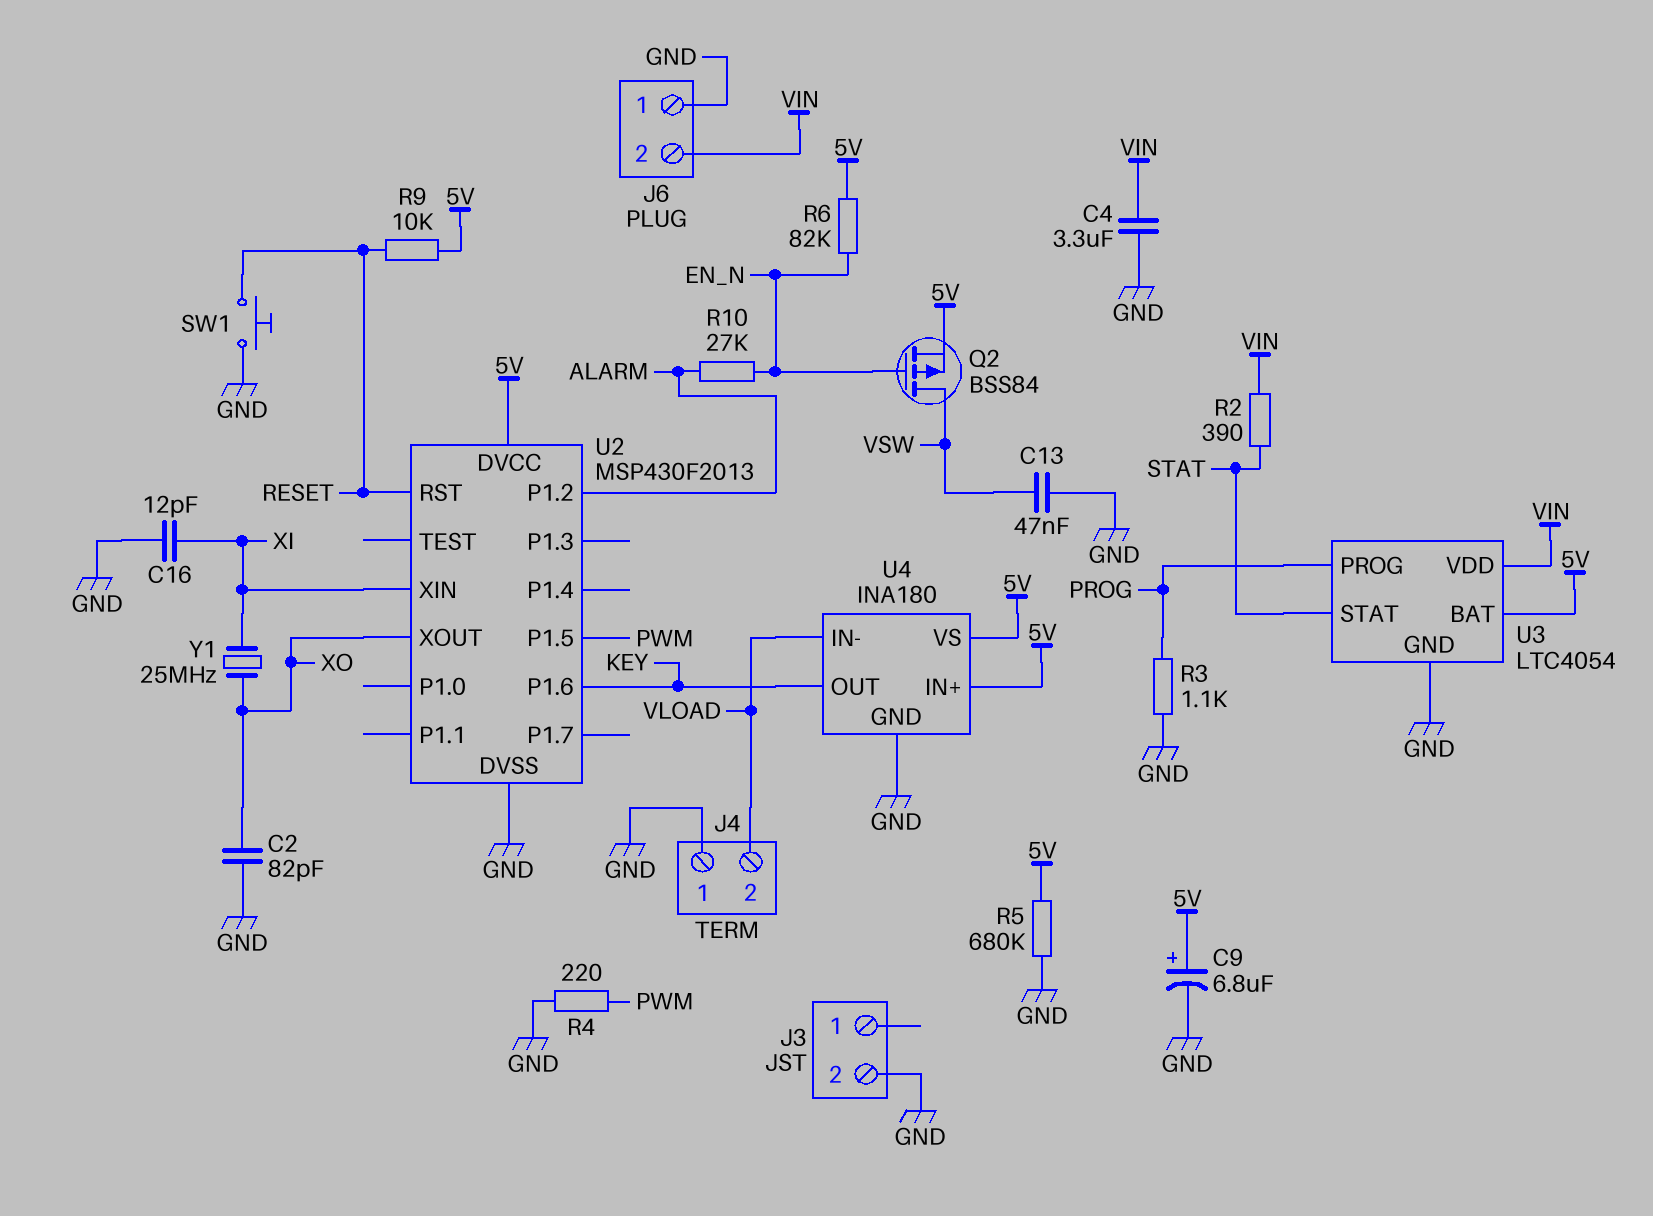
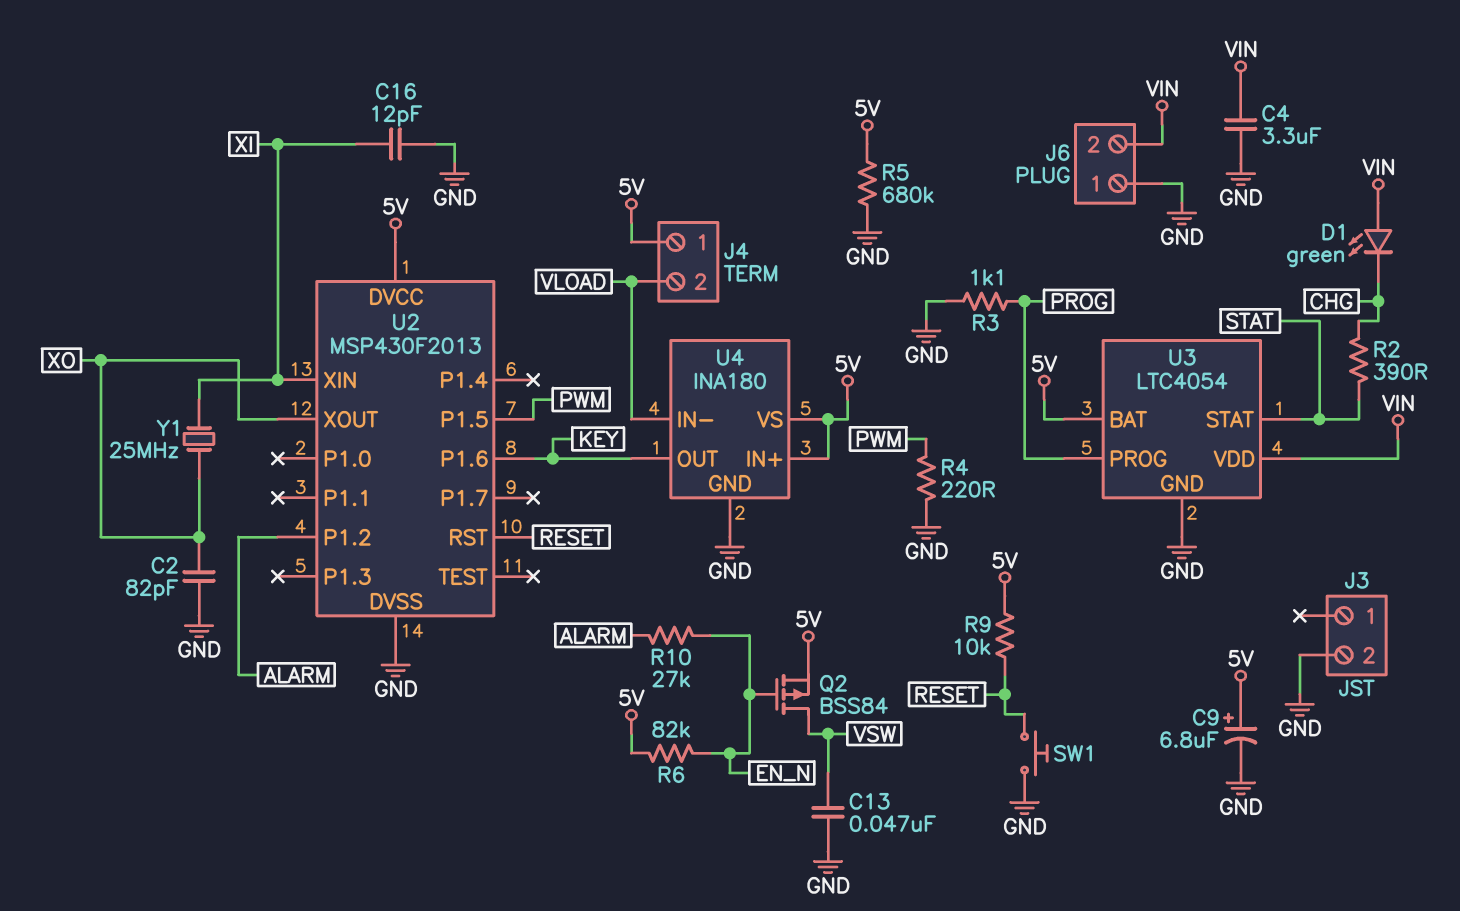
D1: none -> LED green (A VIN, K CHG)
J4 pin 1: GND -> 5V
R2: 390 (STAT, VIN) -> 390 (CHG, STAT)

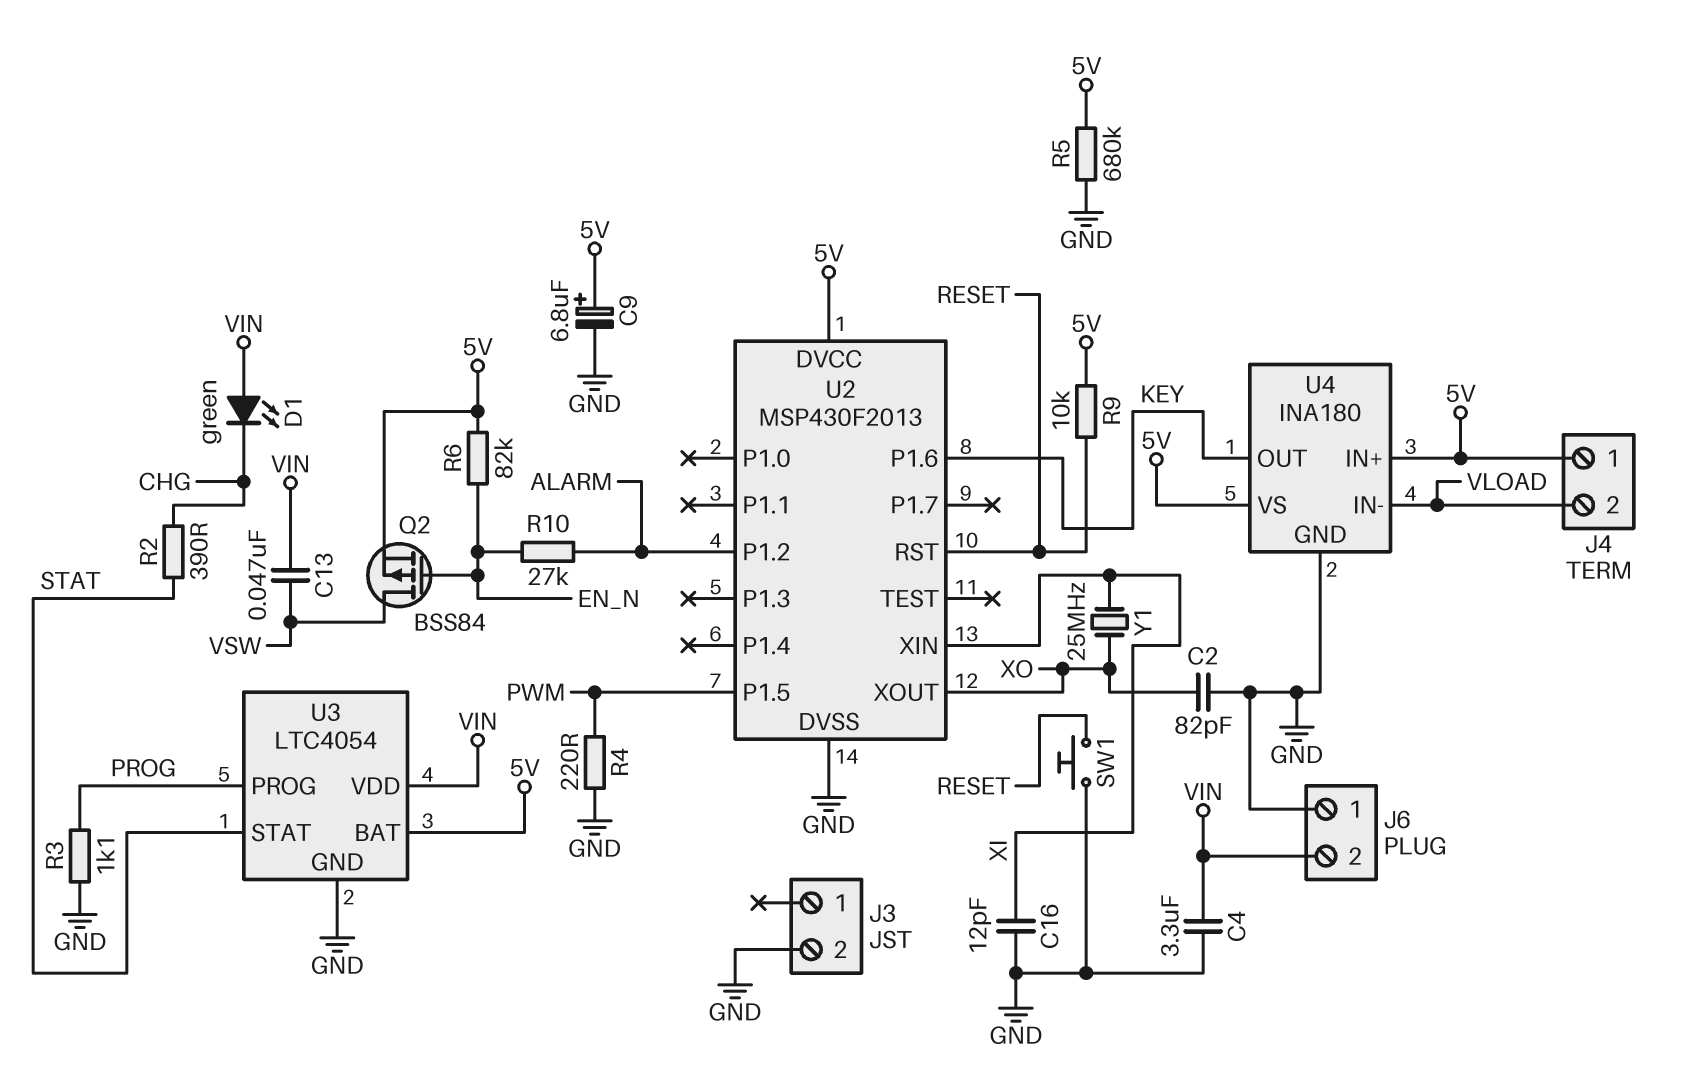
C13: 47nF (GND, VSW) -> 47nF (VIN, VSW)

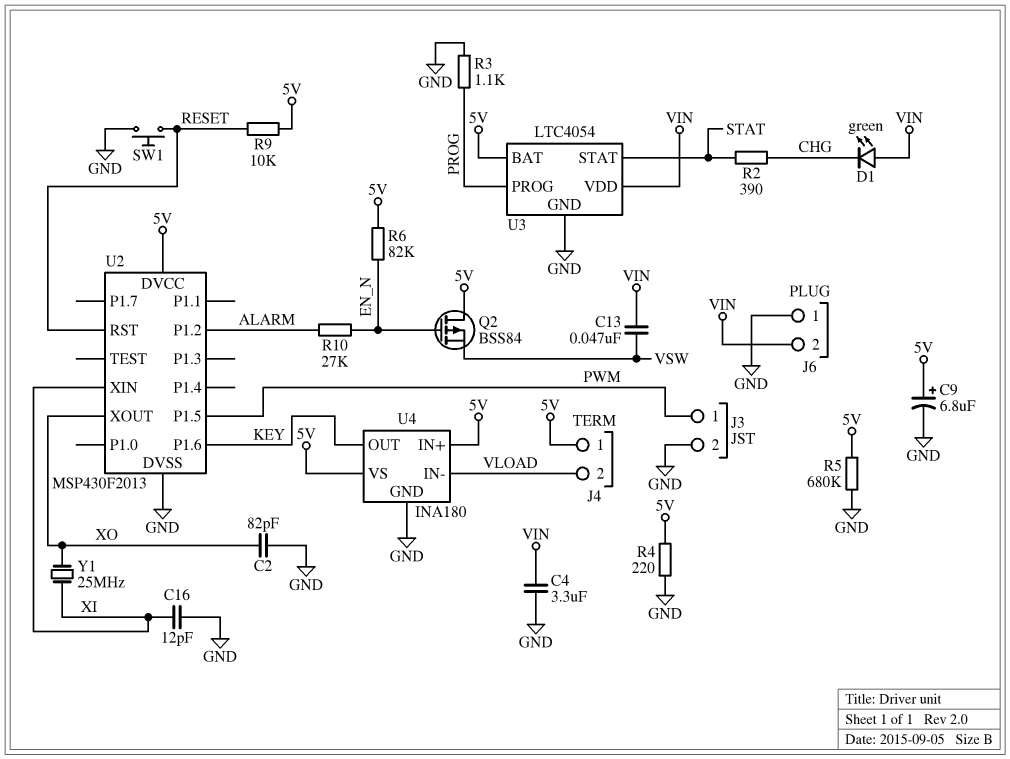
J3 pin 1: none -> PWM
Q2: PMOS BSS84 (G EN_N, D VSW, S 5V) -> PMOS BSS84 (G EN_N, D 5V, S VSW)
R4: 220 (GND, PWM) -> 220 (5V, GND)

